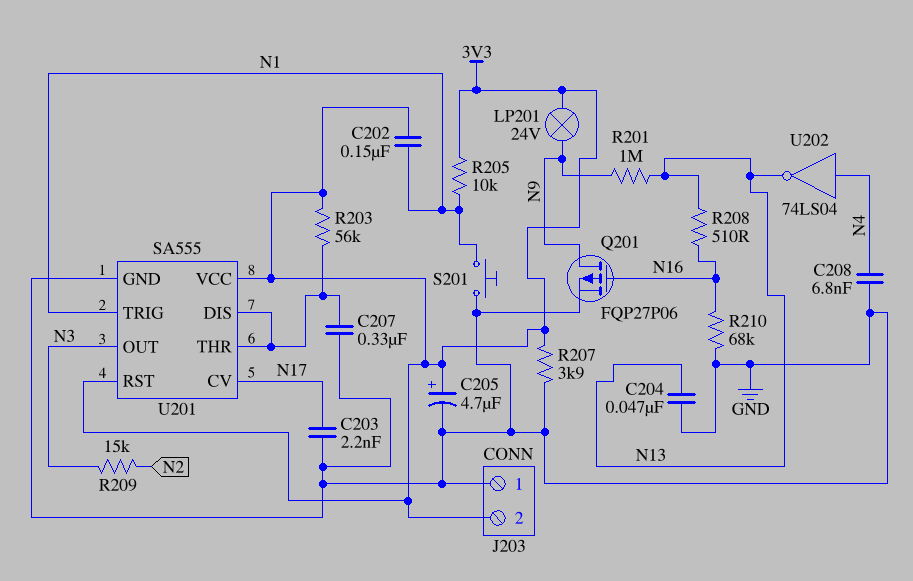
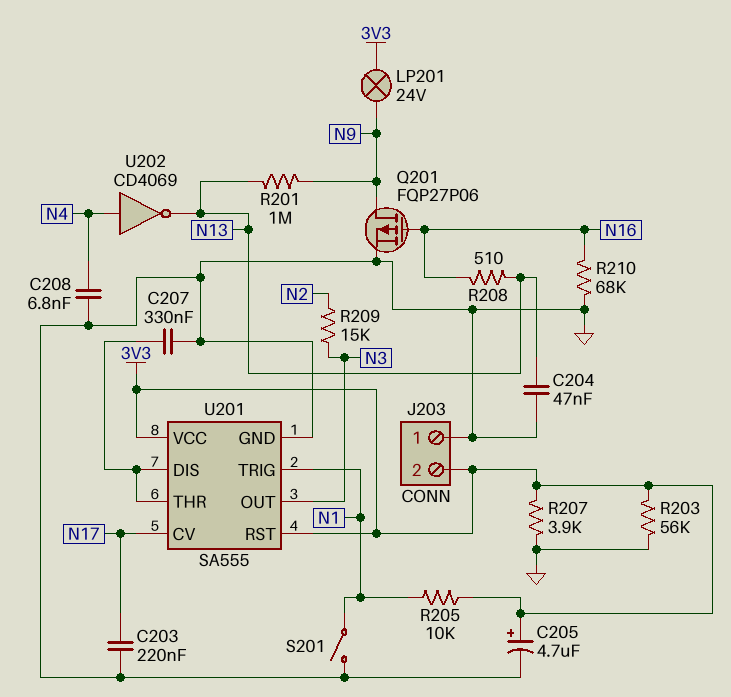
C202: 150nF (3V3, N1) -> none
C203: 2.2nF (GND, N17) -> 220nF (GND, N17)
R203: 56k (3V3, U201/DIS) -> 56k (3V3, GND)
S201: button (GND, N1) -> switch (GND, N1)
U202: NOT 74LS04 (in N4, out N13) -> NOT CD4069 (in N4, out N13)

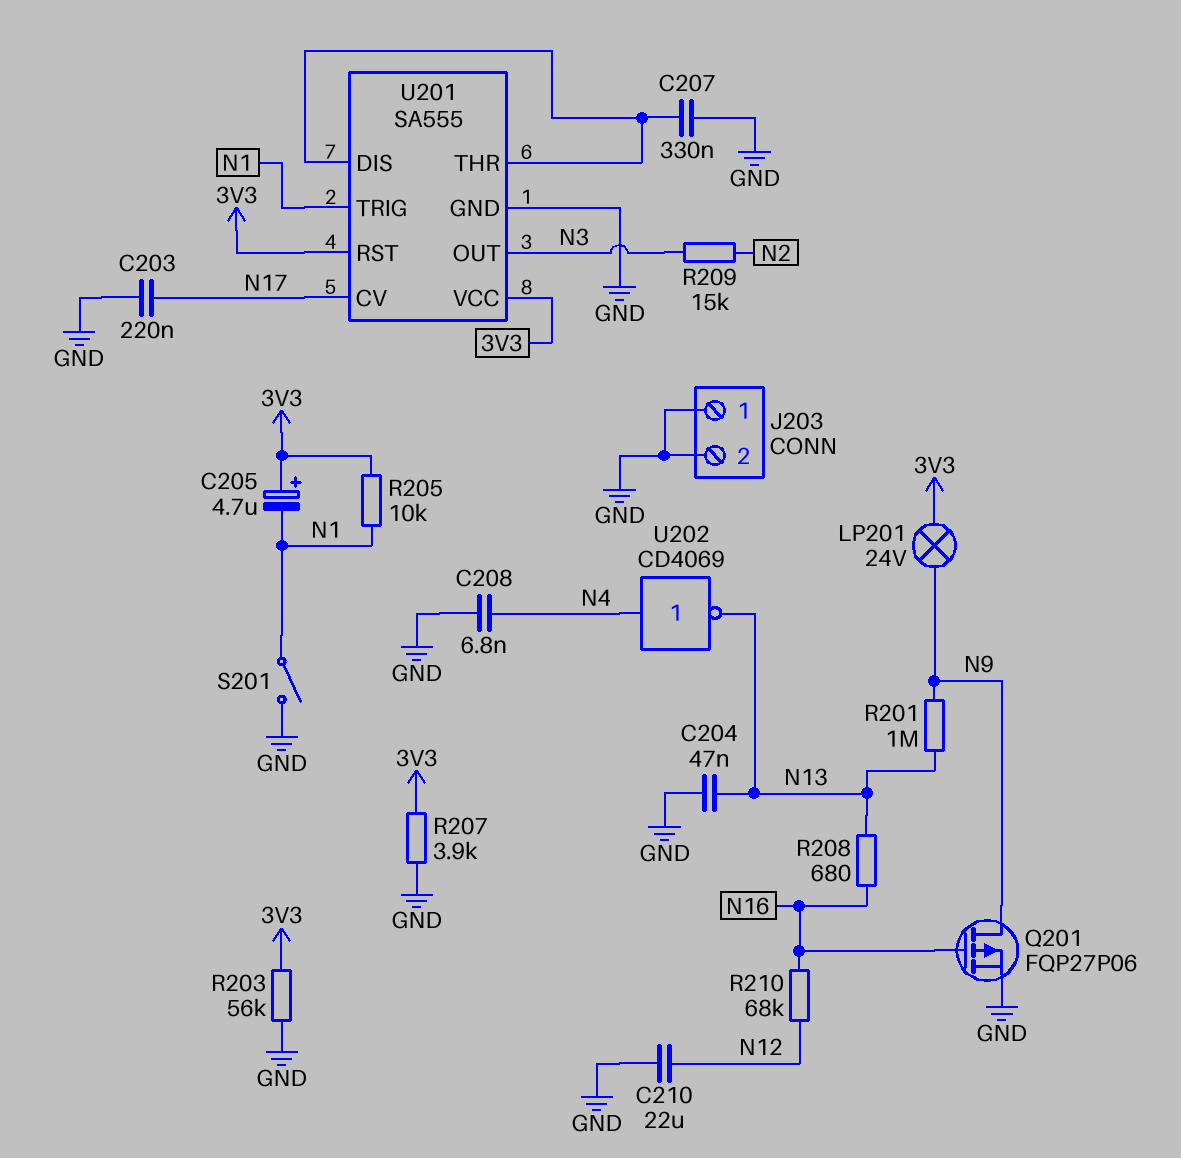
C205: 4.7uF (plus 3V3, minus GND) -> 4.7uF (plus 3V3, minus N1)
C210: none -> 22uF (GND, N12)
J203 pin 2: 3V3 -> GND
R208: 510 (N13, N16) -> 680 (N13, N16)
R210: 68k (GND, N16) -> 68k (N12, N16)

